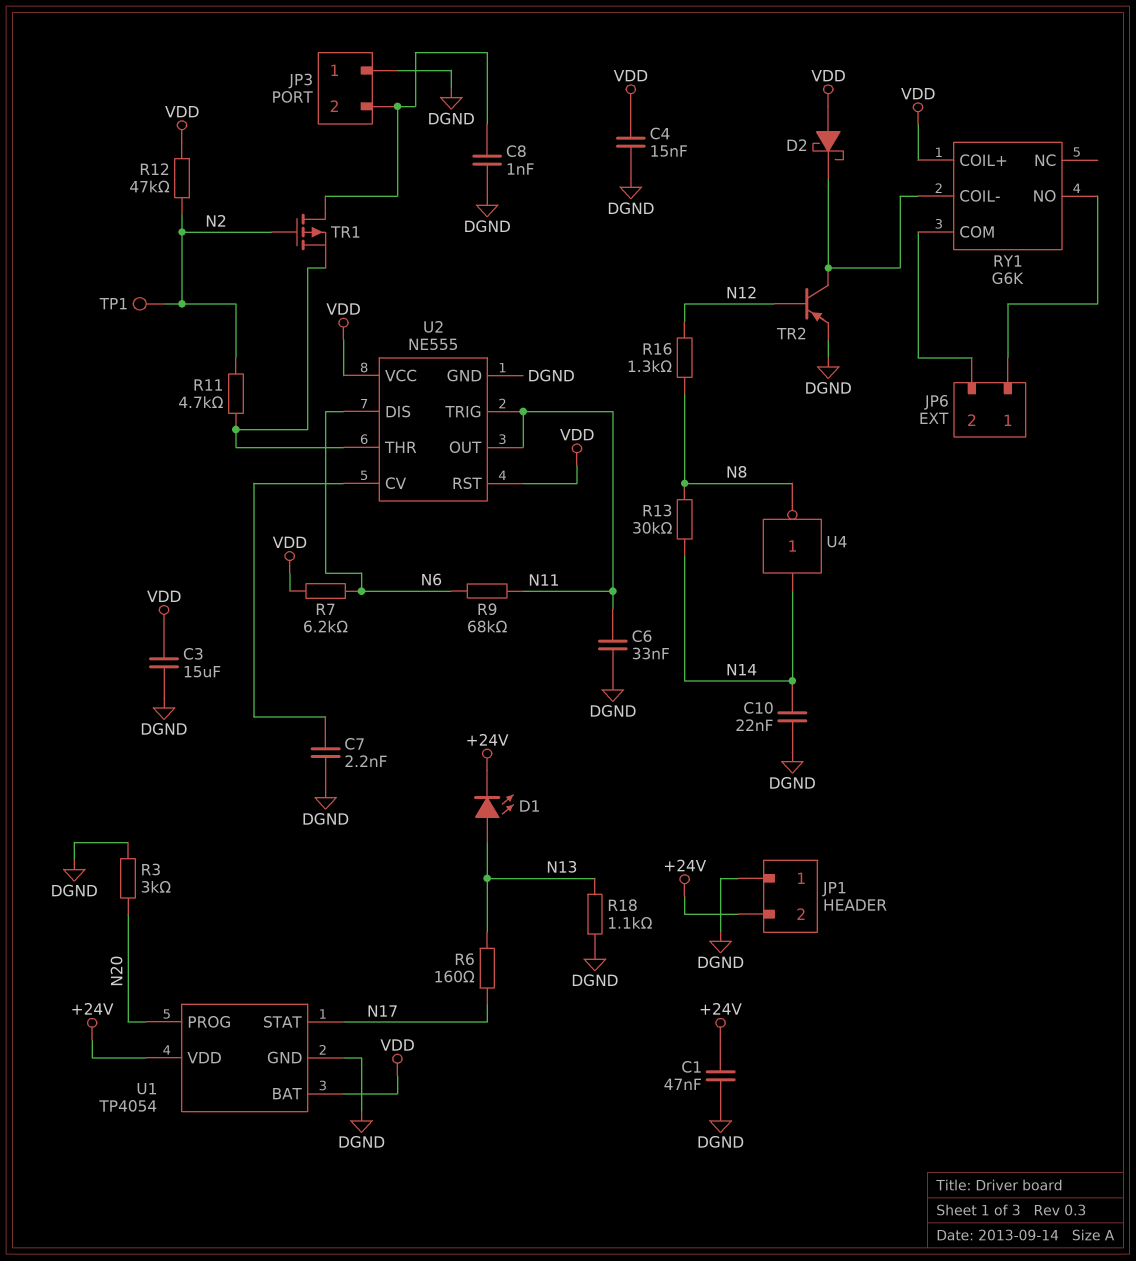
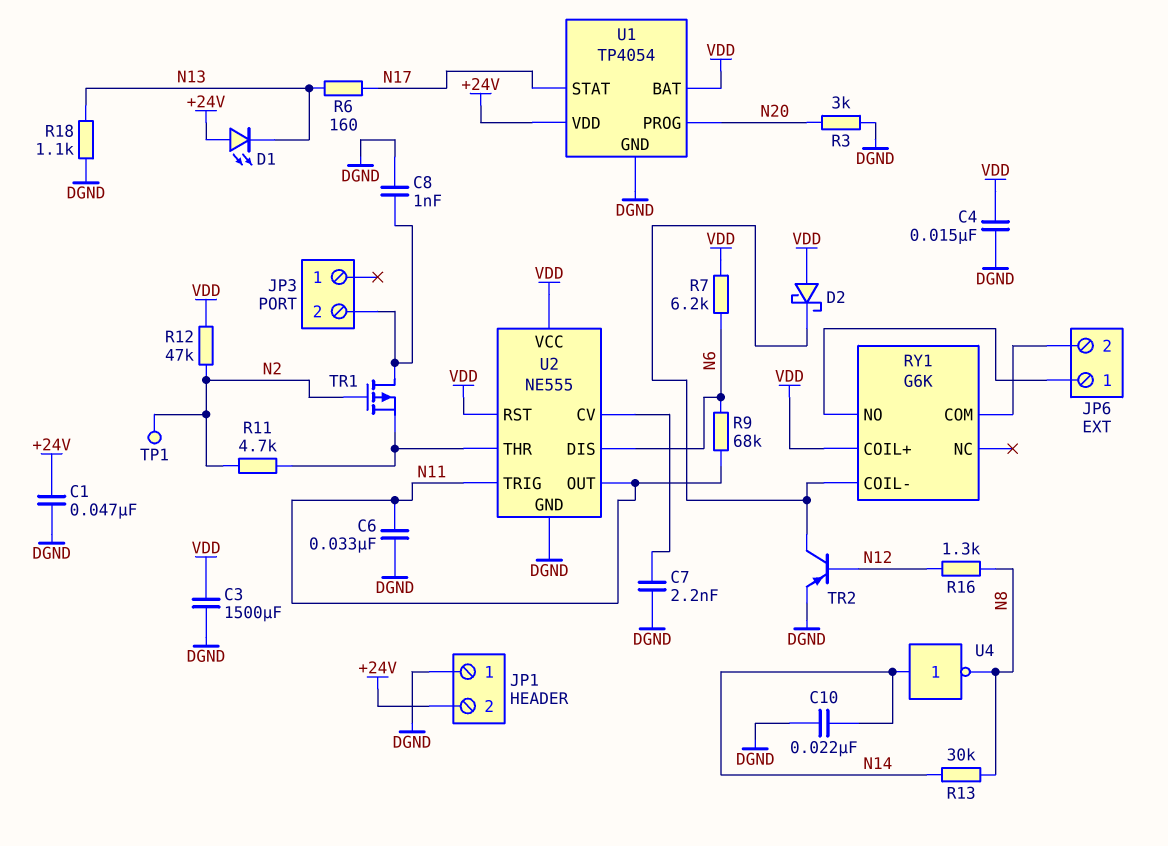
C3: 15uF (DGND, VDD) -> 1500uF (DGND, VDD)
D1: LED (A N13, K +24V) -> LED (A +24V, K N13)
JP3 pin 1: DGND -> none

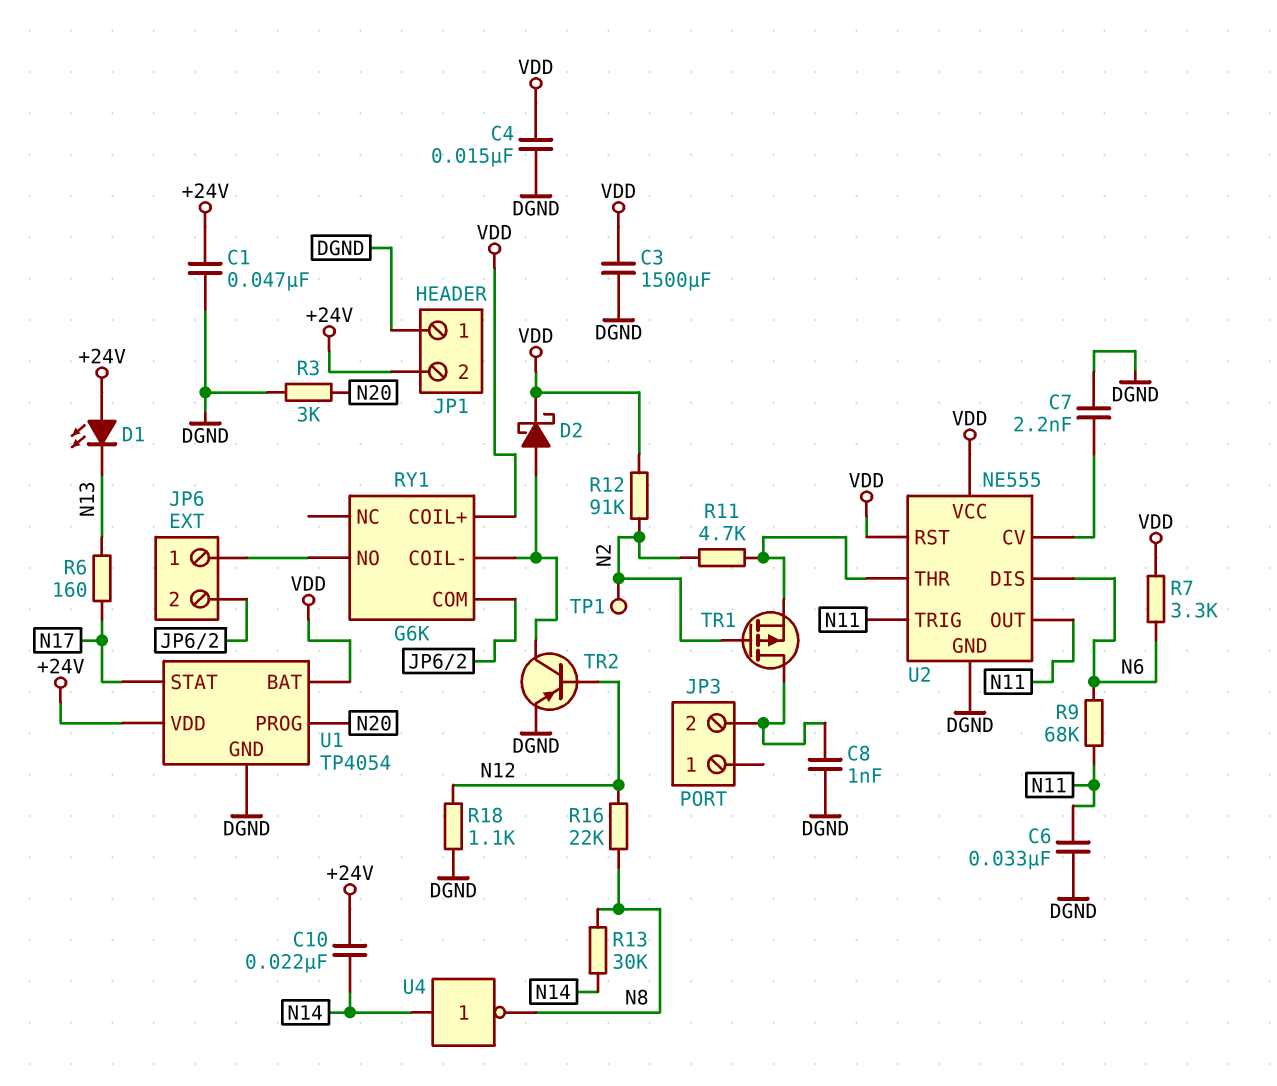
C10: 22nF (DGND, N14) -> 22nF (+24V, N14)
D2: schottky (A VDD, K RY1/COIL-) -> schottky (A RY1/COIL-, K VDD)
R7: 6.2k (N6, VDD) -> 3.3k (N6, VDD)
R12: 47k (N2, VDD) -> 91k (N2, VDD)
R16: 1.3k (N8, N12) -> 22k (N8, N12)
R18: 1.1k (DGND, N13) -> 1.1k (DGND, N12)

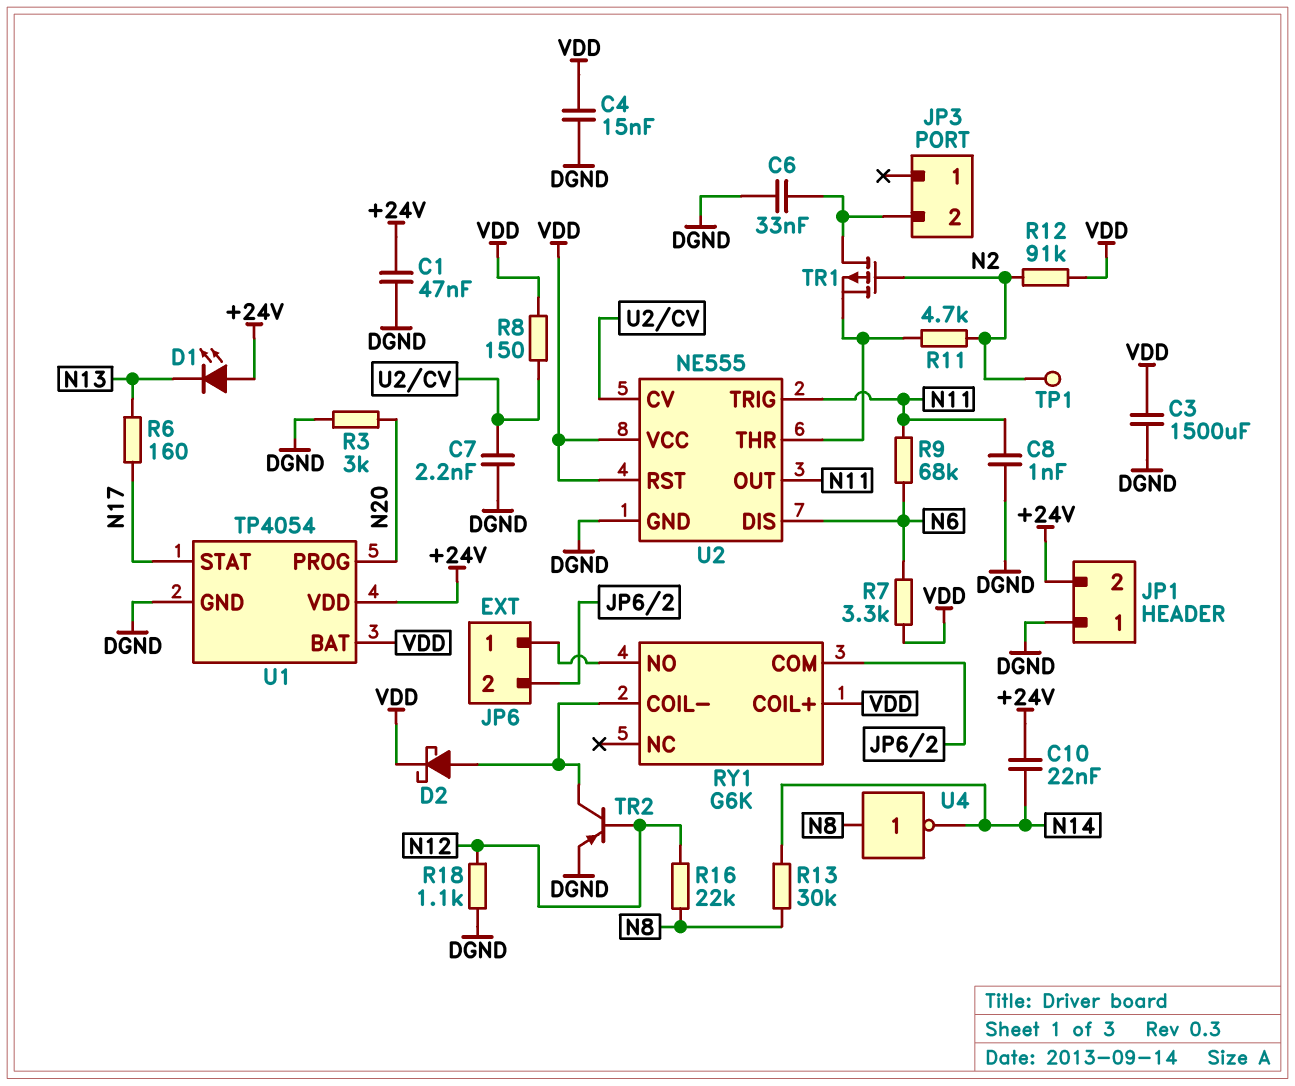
C6: 33nF (DGND, N11) -> 33nF (DGND, JP3/2)
C8: 1nF (DGND, JP3/2) -> 1nF (DGND, N11)
R8: none -> 150 (U2/CV, VDD)
U4: NOT (in N14, out N8) -> NOT (in N8, out N14)

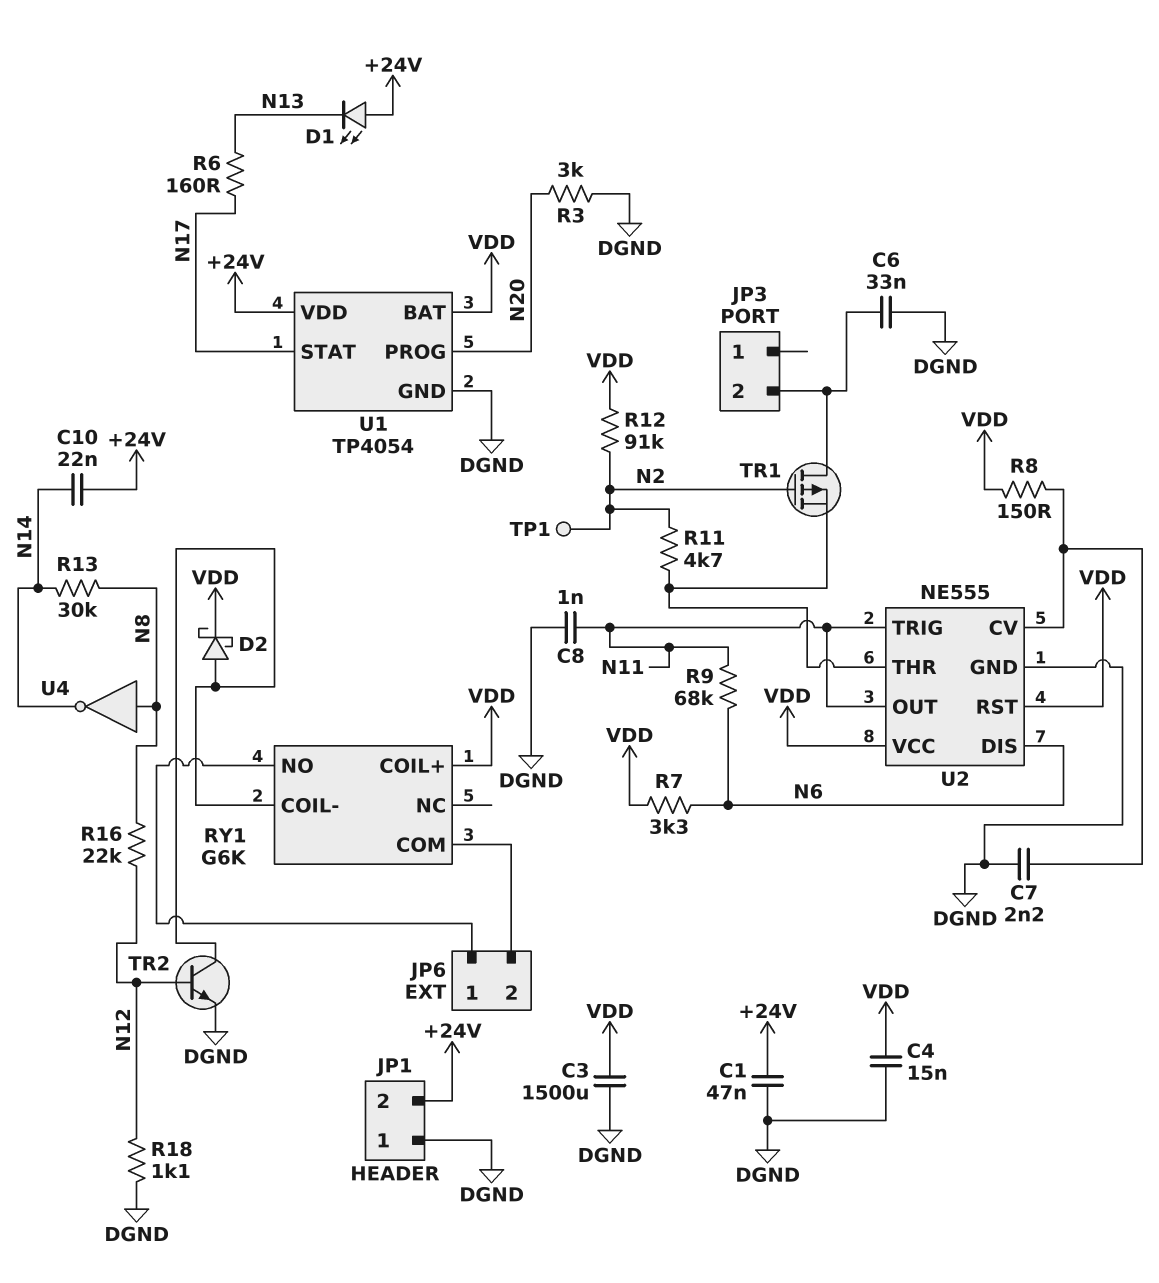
TR2: PNP (B N12, C RY1/COIL-, E DGND) -> NPN (B N12, C RY1/COIL-, E DGND)

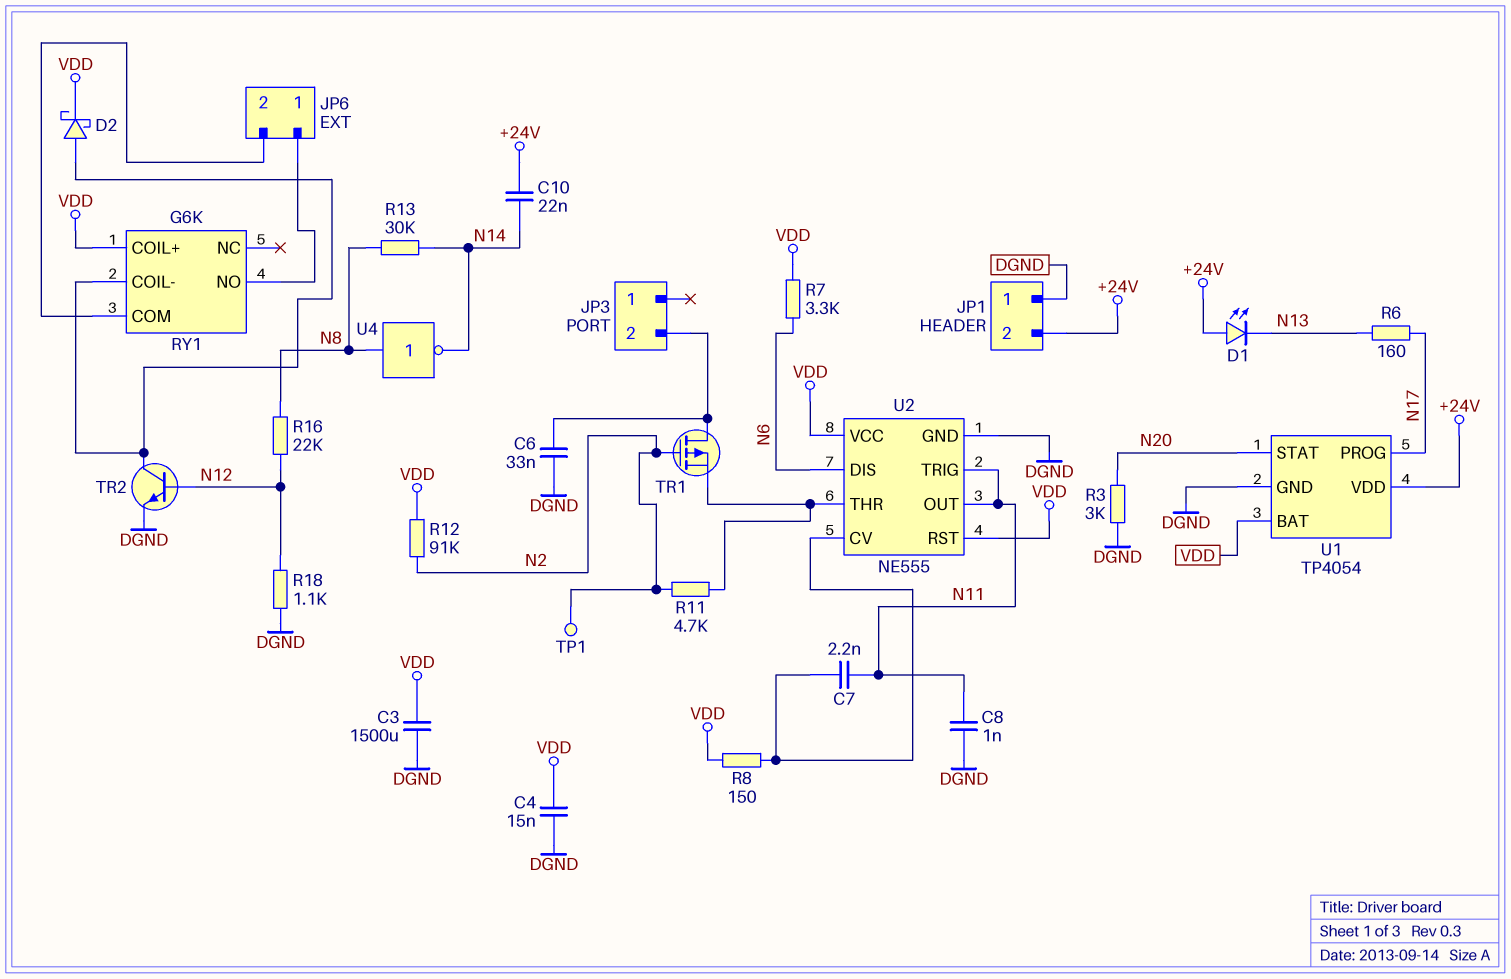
C1: 47nF (+24V, DGND) -> none
C7: 2.2nF (DGND, U2/CV) -> 2.2nF (N11, U2/CV)
R9: 68k (N6, N11) -> none
U1 pin PROG: N20 -> N17
U1 pin STAT: N17 -> N20

